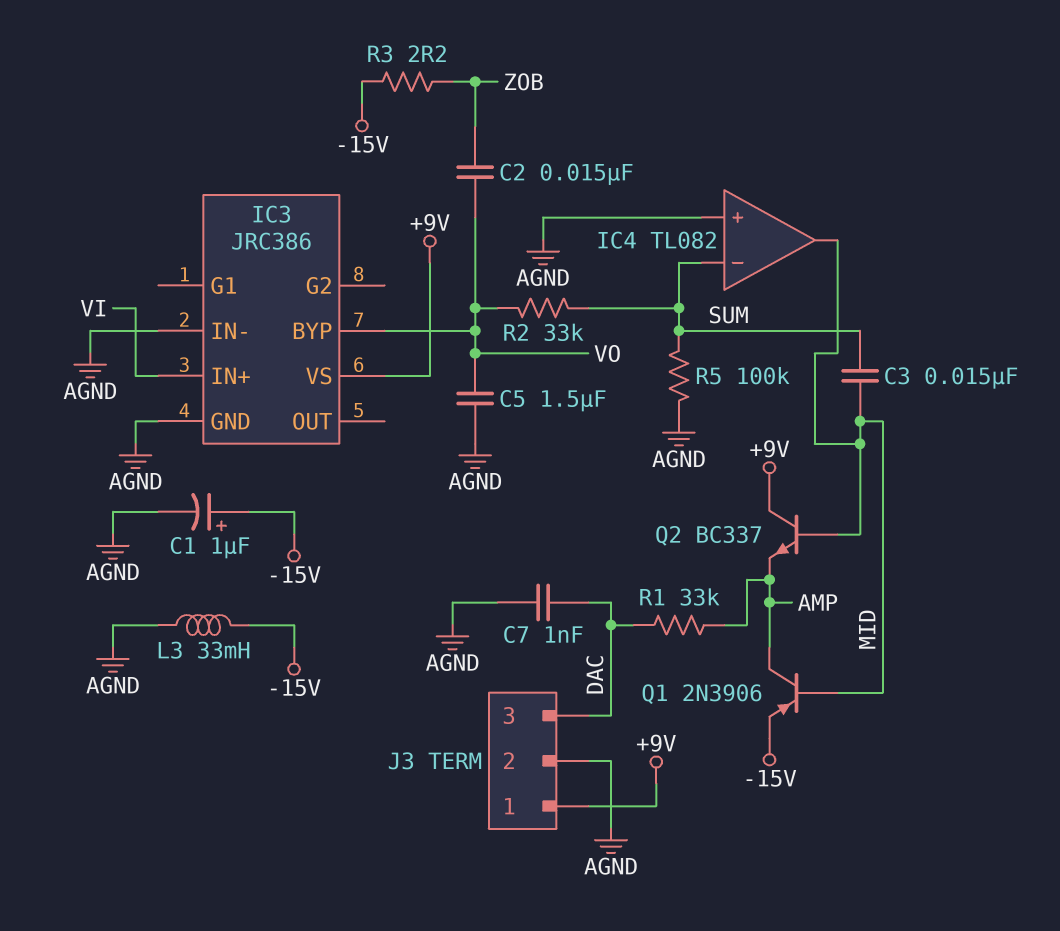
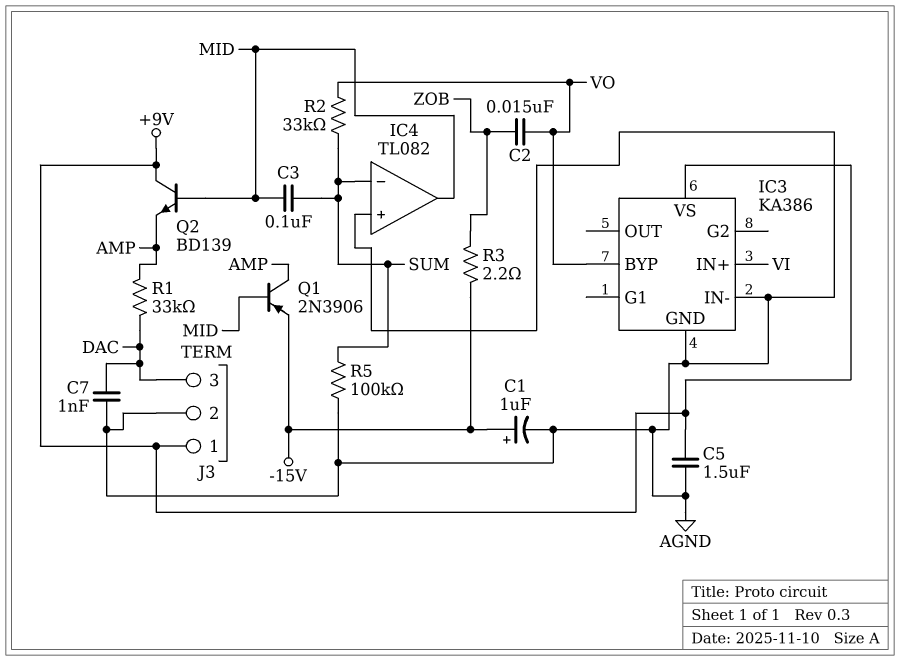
C3: 15nF (MID, SUM) -> 100nF (MID, SUM)
C5: 1.5uF (AGND, VO) -> 1.5uF (+9V, AGND)
IC3: JRC386 -> KA386
L3: 33mH (-15V, AGND) -> none
Q2: NPN BC337 (B MID, C +9V, E AMP) -> NPN BD139 (B MID, C +9V, E AMP)

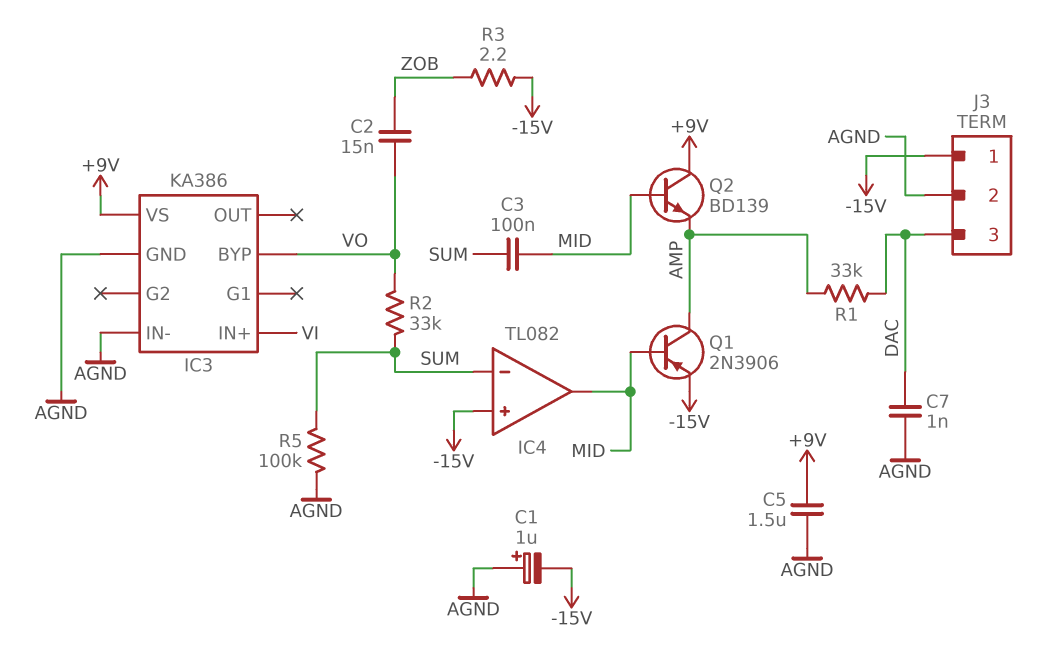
C1: 1uF (plus -15V, minus AGND) -> 1uF (plus AGND, minus -15V)
IC4 pin in+: AGND -> -15V
J3 pin 1: +9V -> -15V

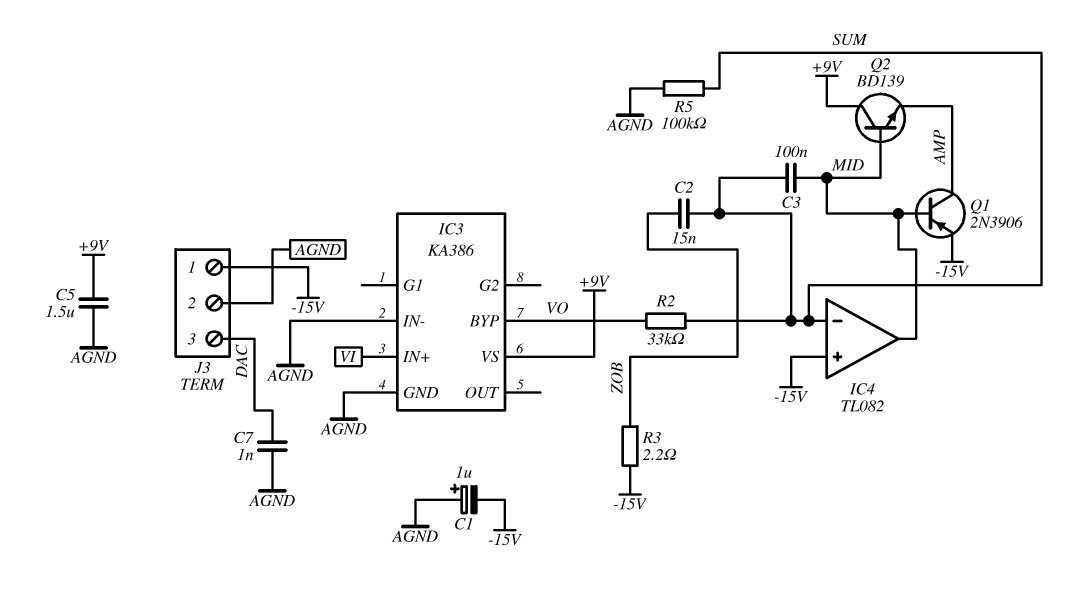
C2: 15nF (VO, ZOB) -> 15nF (SUM, ZOB)
R1: 33k (AMP, DAC) -> none

